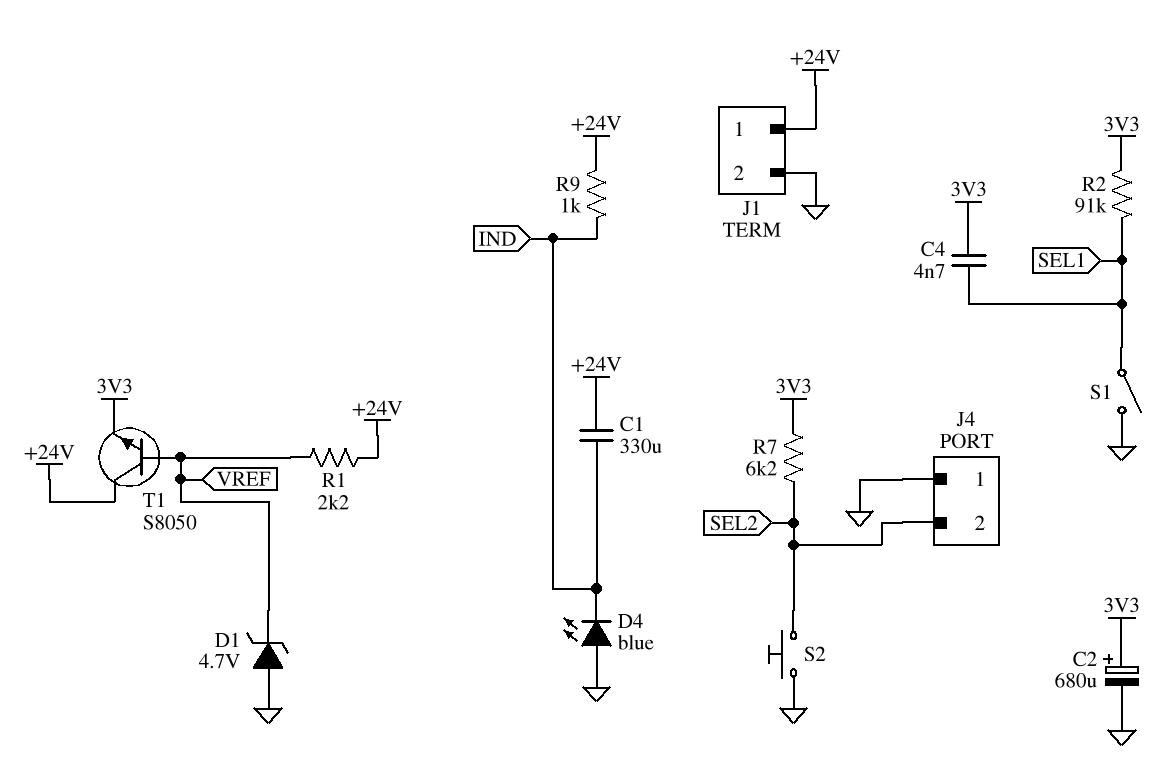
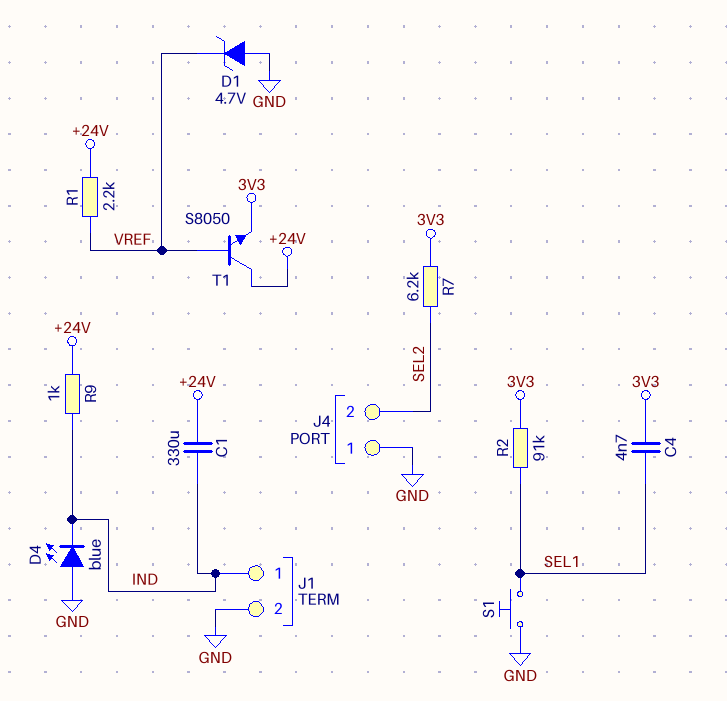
C2: 680uF (plus 3V3, minus GND) -> none
J1 pin 1: +24V -> IND
S1: switch (GND, SEL1) -> button (GND, SEL1)
S2: button (GND, SEL2) -> none

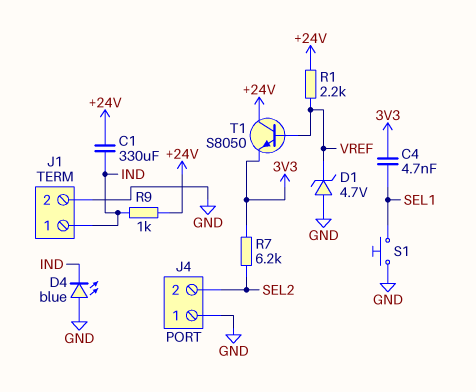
R2: 91k (3V3, SEL1) -> none

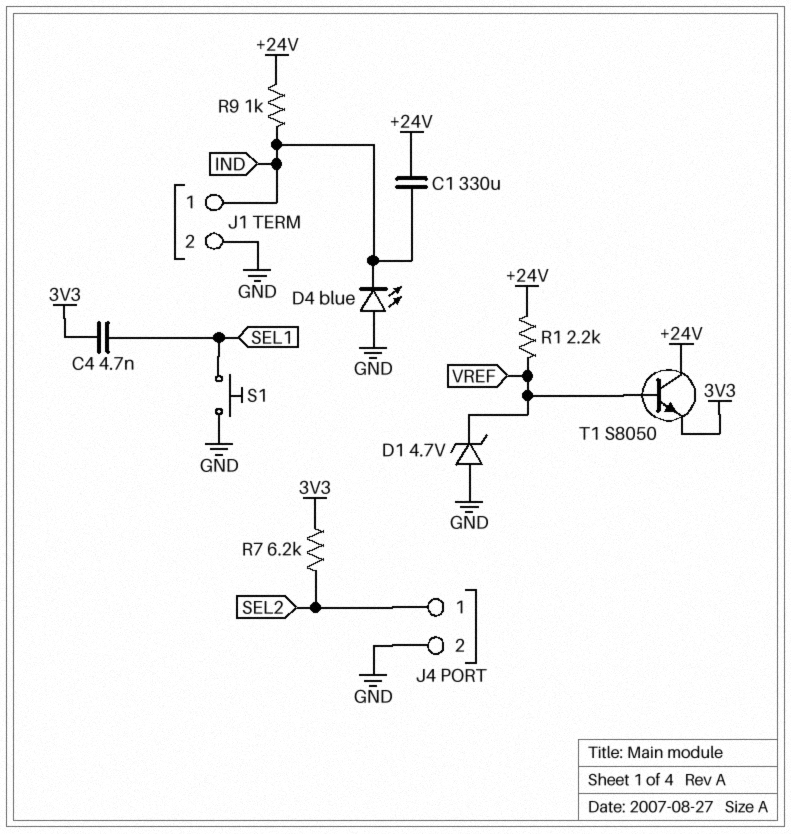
J4 pin 1: GND -> SEL2
J4 pin 2: SEL2 -> GND

